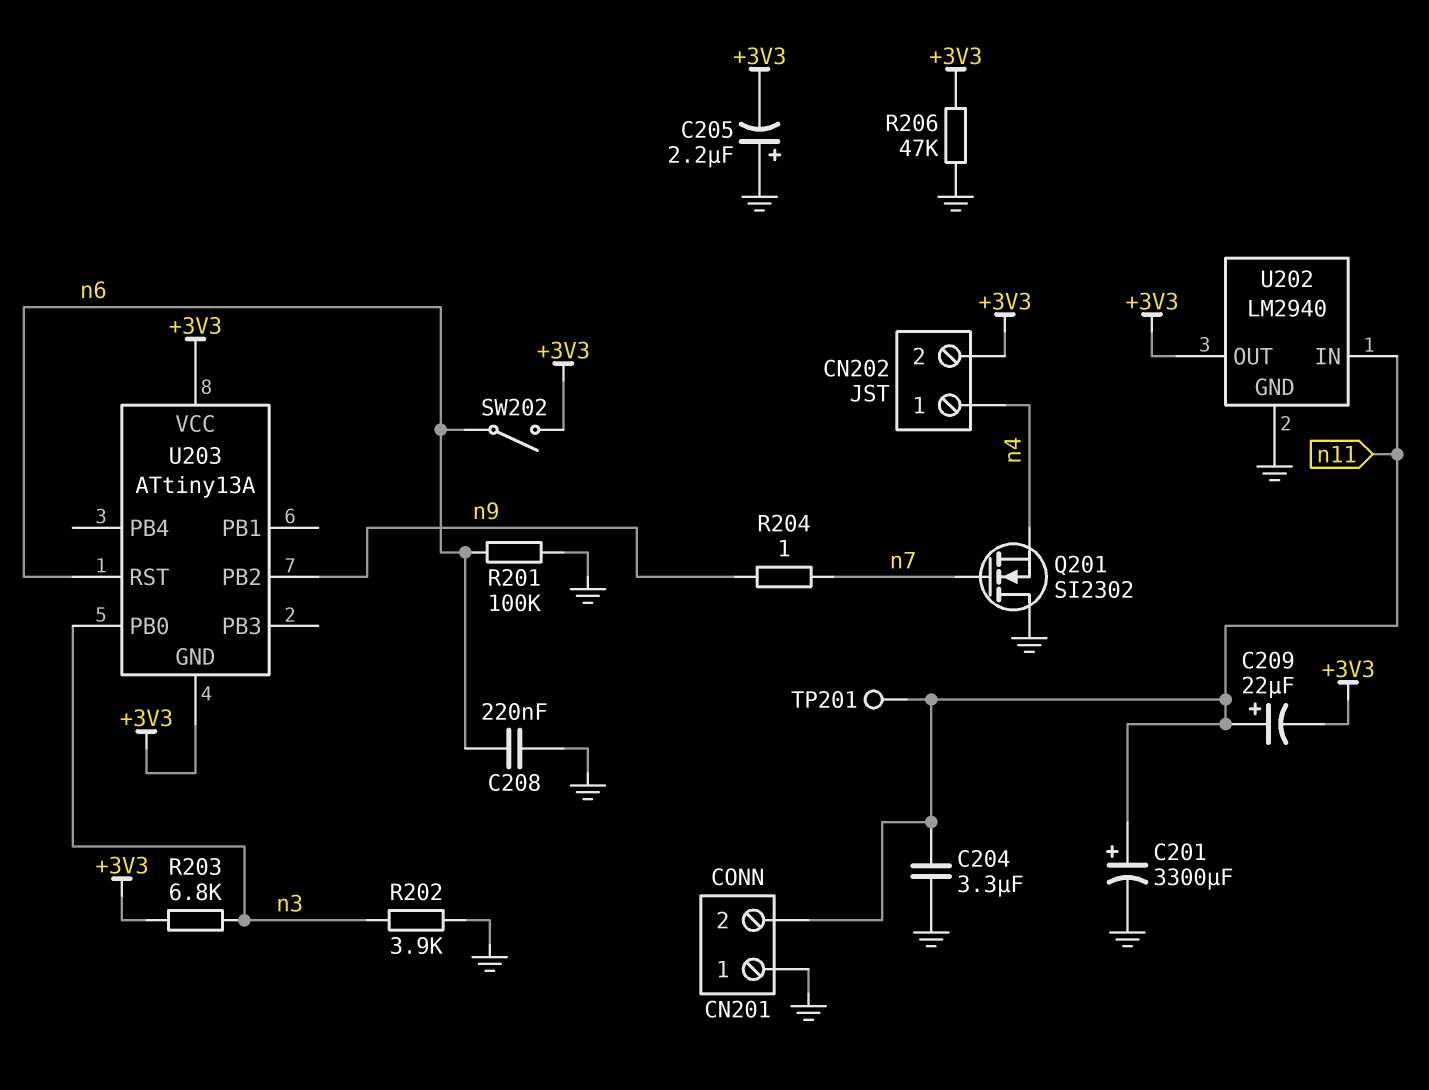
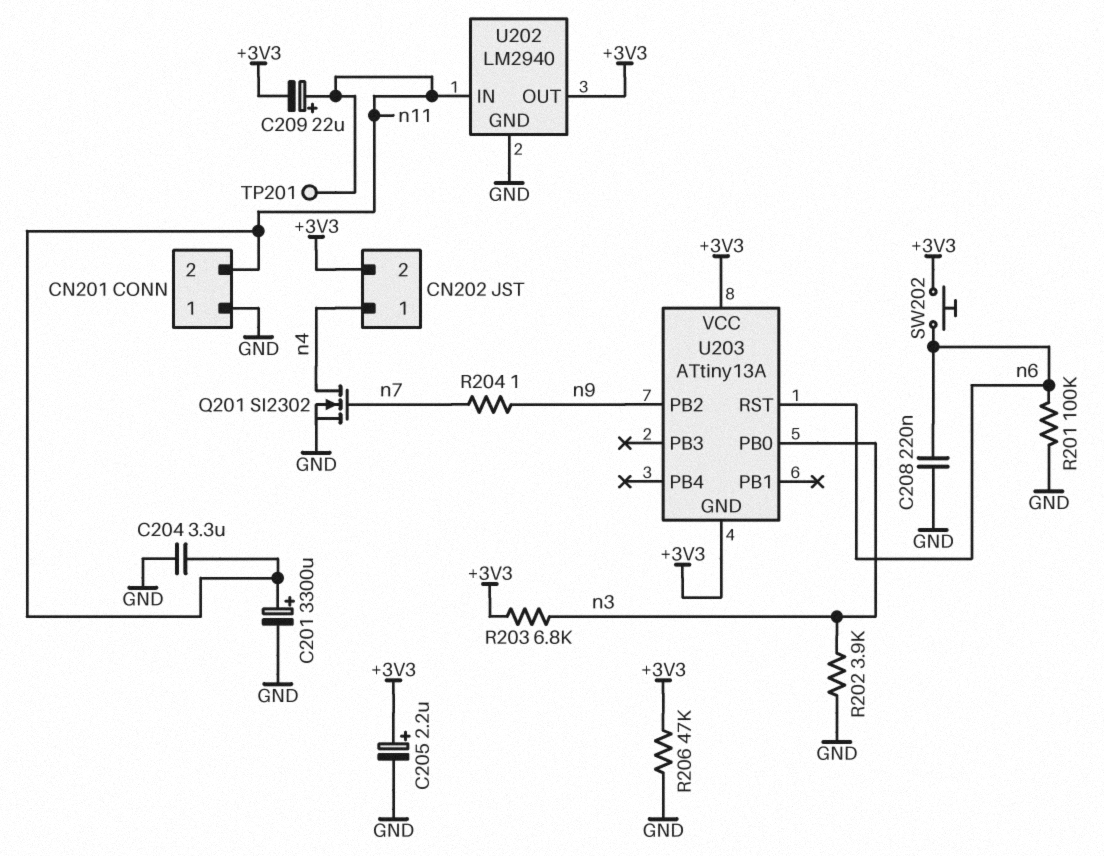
C205: 2.2uF (plus GND, minus +3V3) -> 2.2uF (plus +3V3, minus GND)
Q201: NMOS SI2302 (G n7, D GND, S n4) -> NMOS SI2302 (G n7, D n4, S GND)
SW202: switch (+3V3, n6) -> button (+3V3, n6)

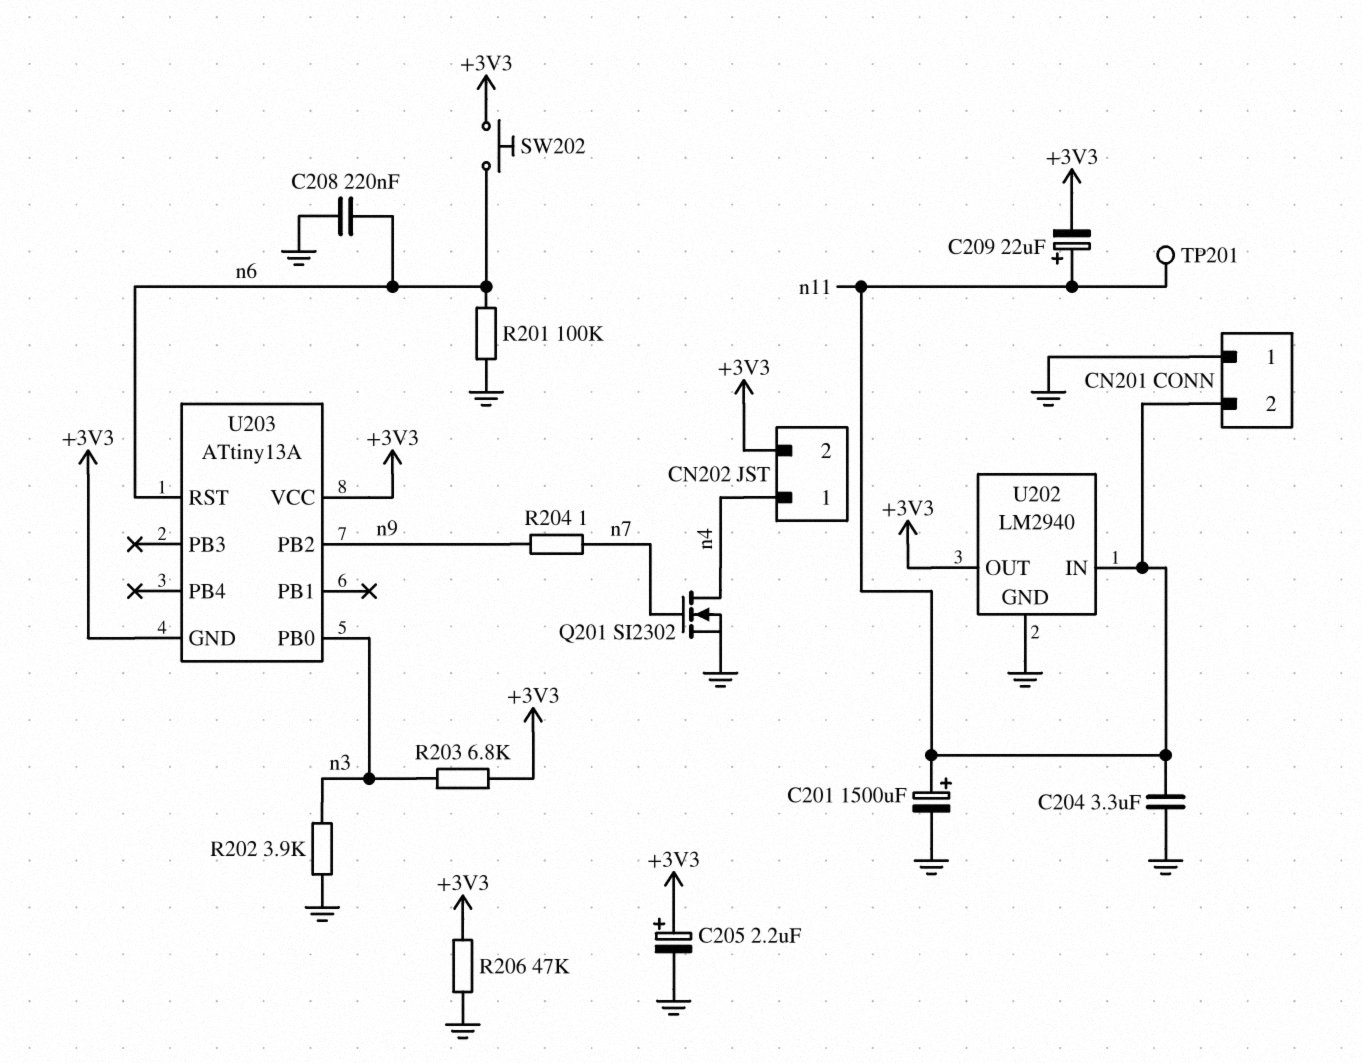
C201: 3300uF (plus n11, minus GND) -> 1500uF (plus n11, minus GND)

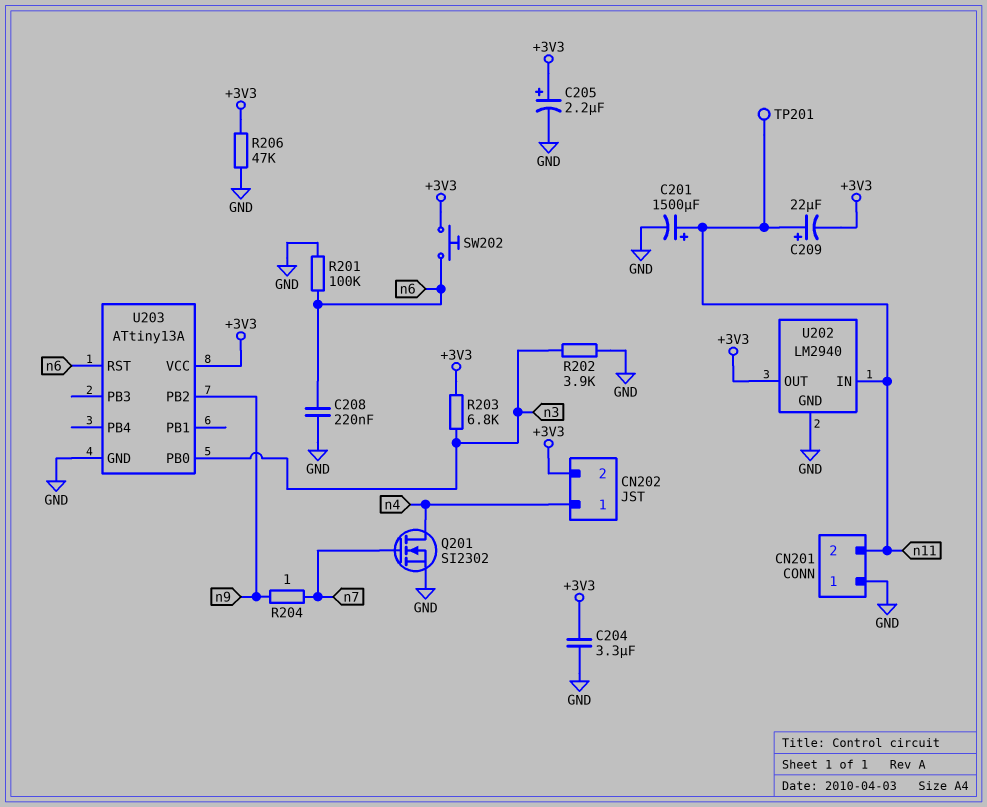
C204: 3.3uF (GND, n11) -> 3.3uF (+3V3, GND)
U203 pin GND: +3V3 -> GND

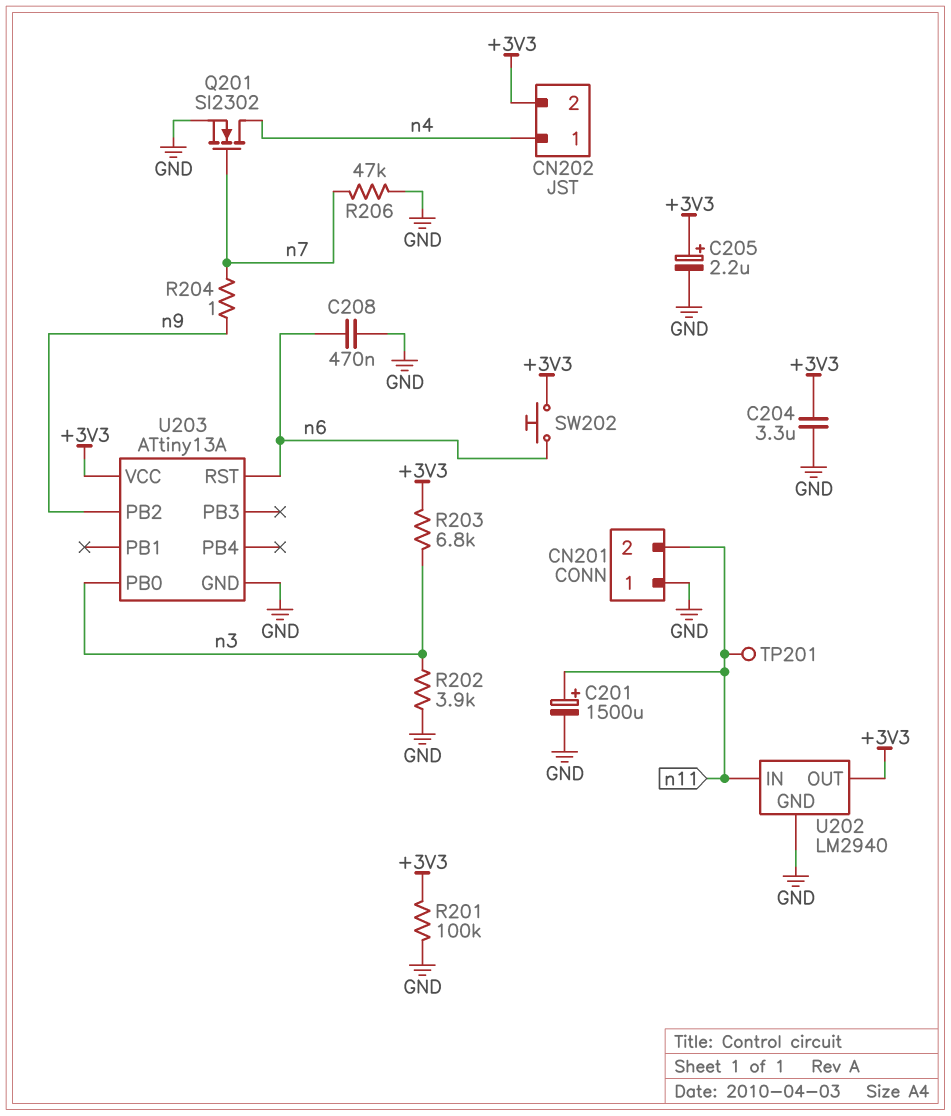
C208: 220nF (GND, n6) -> 470nF (GND, n6)
C209: 22uF (plus n11, minus +3V3) -> none
R201: 100k (GND, n6) -> 100k (+3V3, GND)
R206: 47k (+3V3, GND) -> 47k (GND, n7)

